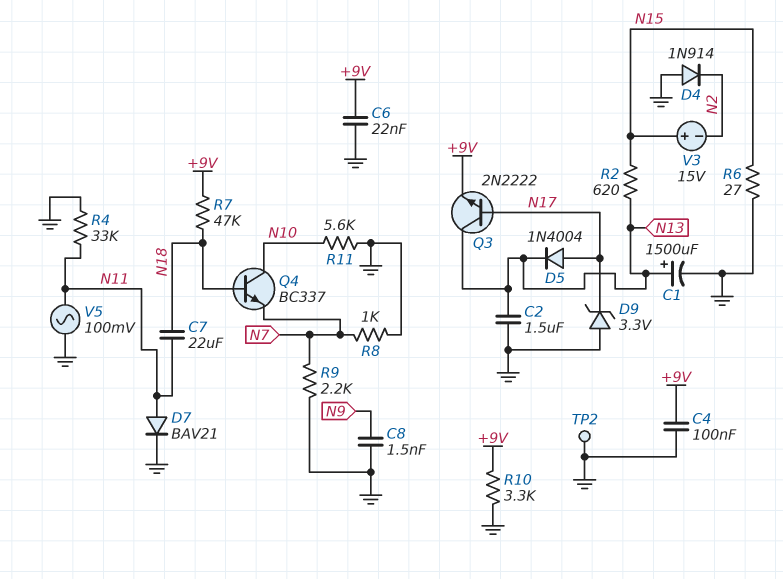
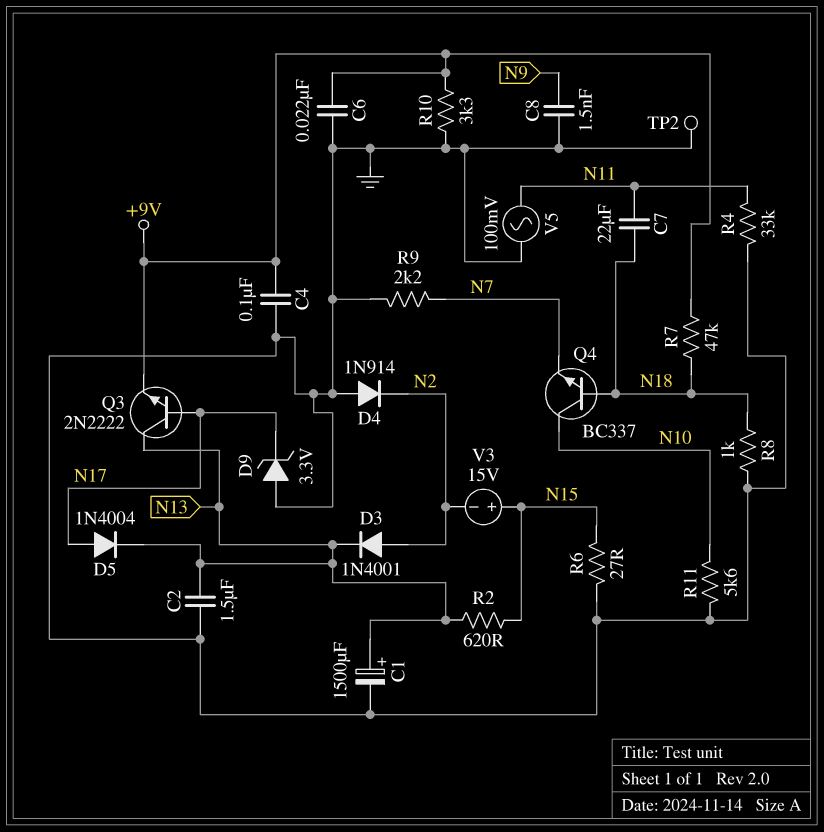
D3: none -> diode 1N4001 (A N2, K N13)
D7: diode BAV21 (A N11, K GND) -> none
R8: 1k (GND, N7) -> 1k (GND, N18)

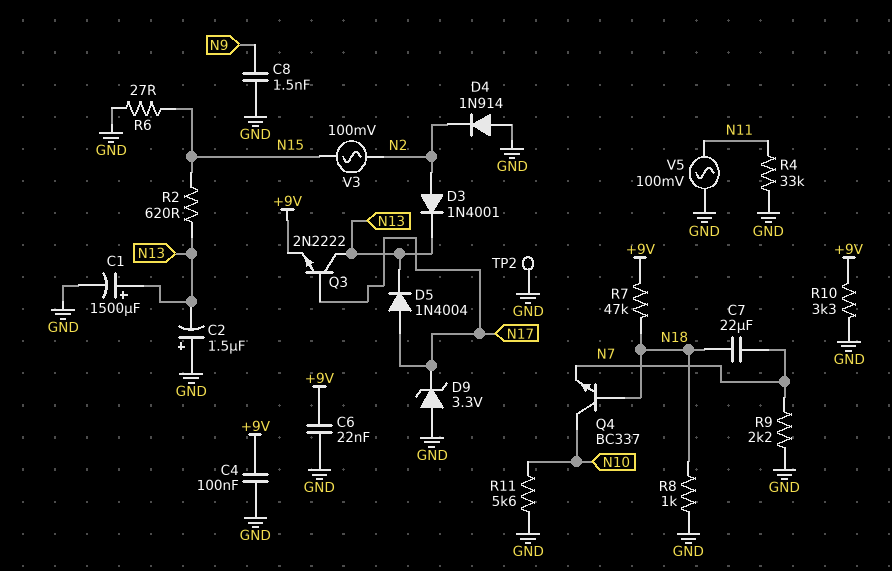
C2: 1.5uF (GND, N13) -> 1.5uF (plus GND, minus N13)
C7: 22uF (N11, N18) -> 22uF (N7, N18)
V3: 15V (plus N15, minus N2) -> AC 100mV (N2, N15)

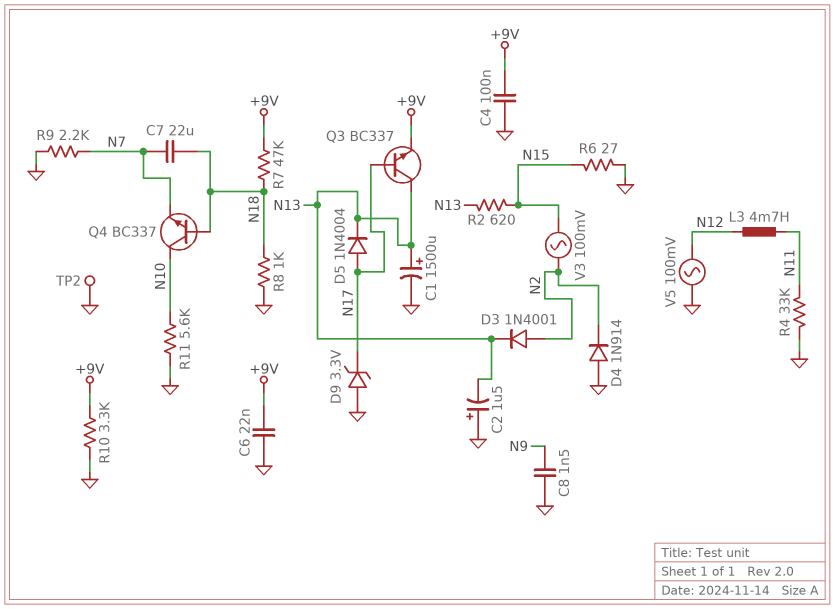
L3: none -> 4.7mH (N11, N12)
Q3: NPN 2N2222 (B N17, C N13, E +9V) -> NPN BC337 (B N17, C N13, E +9V)
V5: AC 100mV (GND, N11) -> AC 100mV (GND, N12)

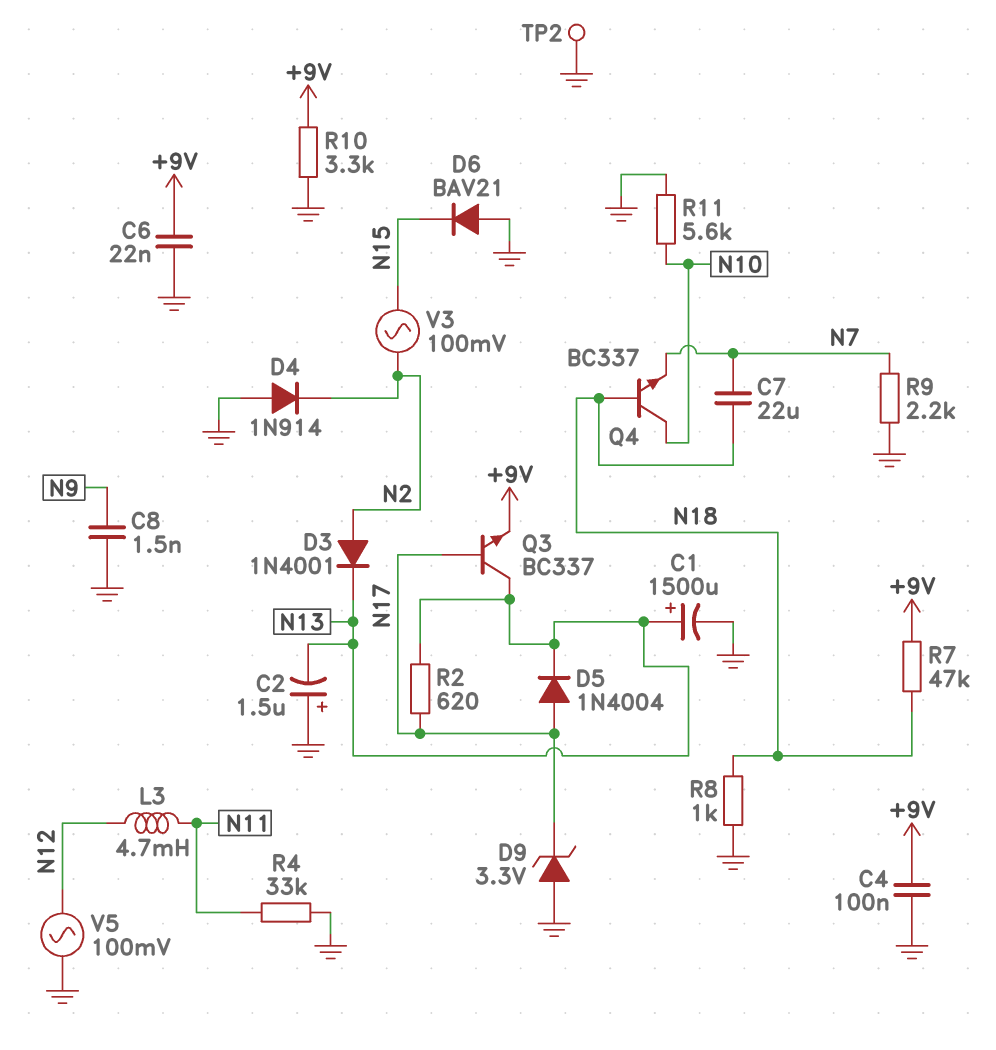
D6: none -> diode BAV21 (A GND, K N15)
R2: 620 (N13, N15) -> 620 (N13, N17)
R6: 27 (GND, N15) -> none

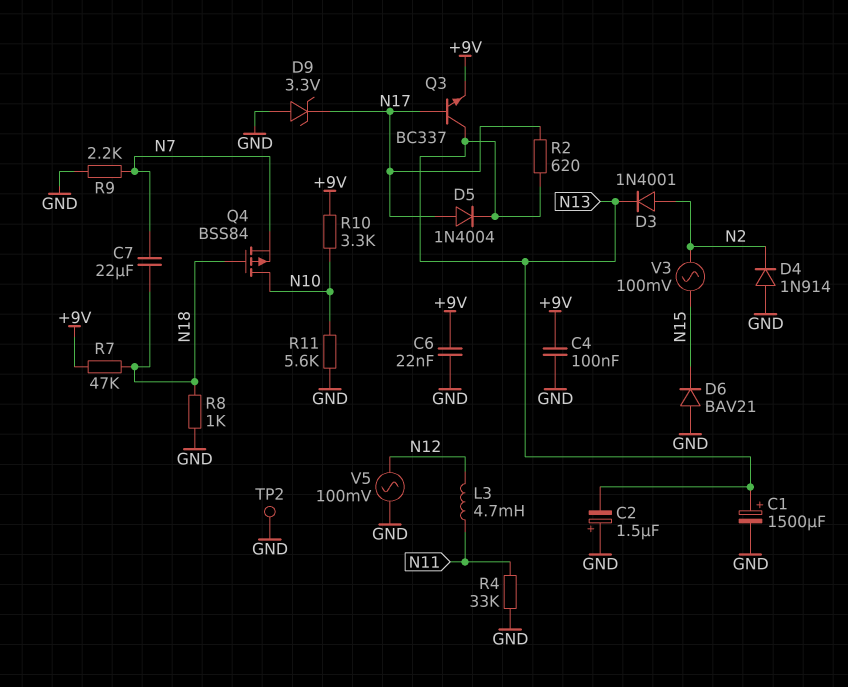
C8: 1.5nF (GND, N9) -> none
Q4: NPN BC337 (B N18, C N10, E N7) -> PMOS BSS84 (G N18, D N10, S N7)
R10: 3.3k (+9V, GND) -> 3.3k (+9V, N10)

